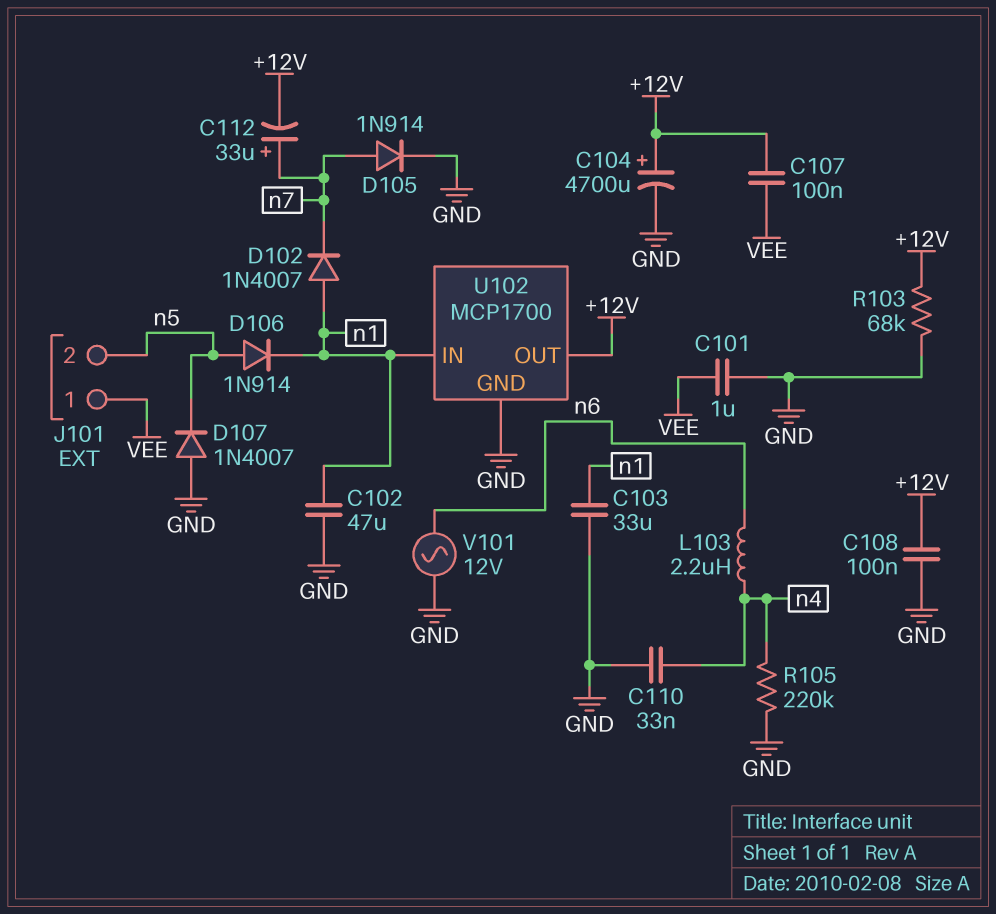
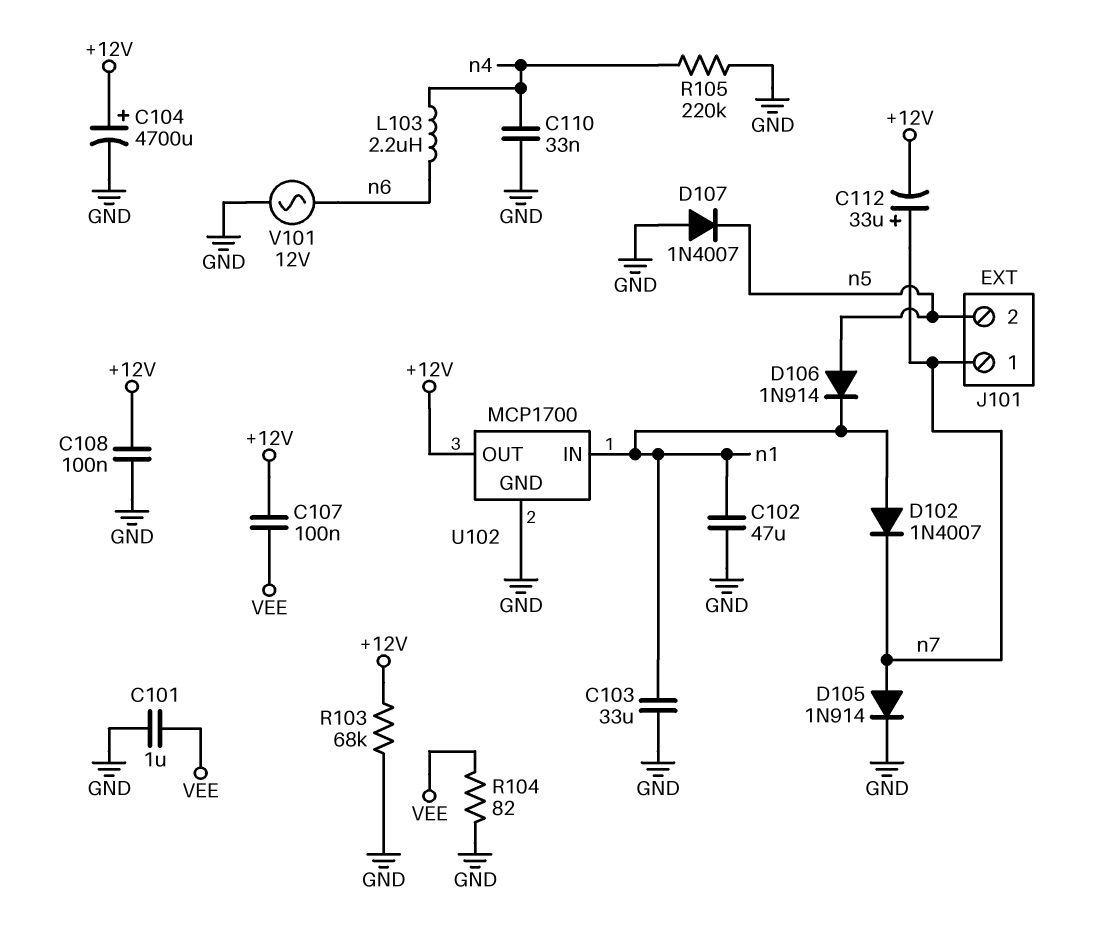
J101 pin 1: VEE -> n7
R104: none -> 82 (GND, VEE)

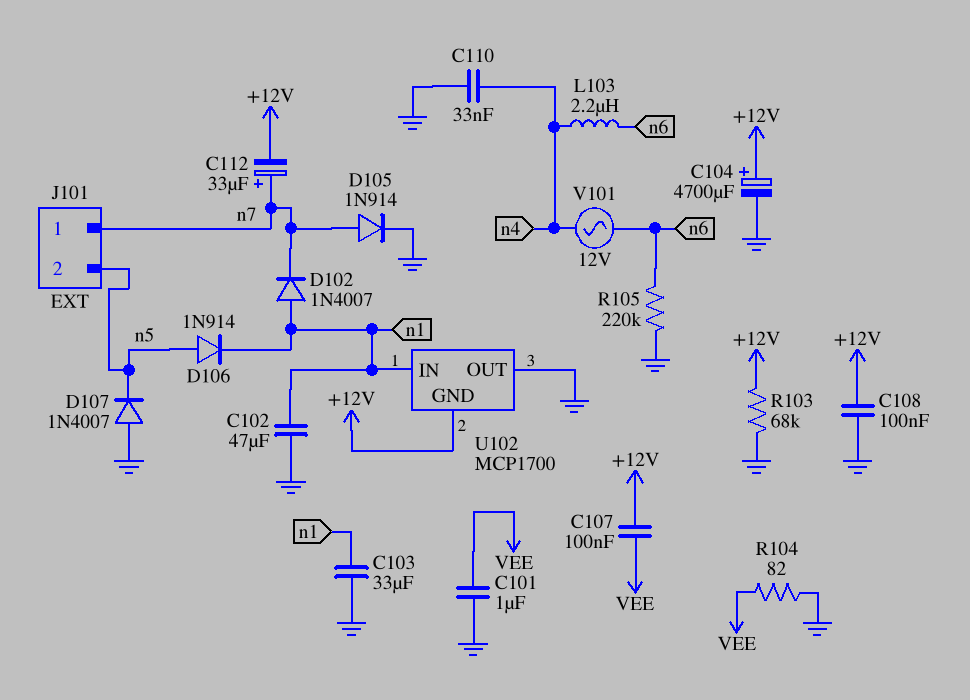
R105: 220k (GND, n4) -> 220k (GND, n6)
U102 pin GND: GND -> +12V
U102 pin OUT: +12V -> GND
V101: AC 12V (GND, n6) -> AC 12V (n4, n6)

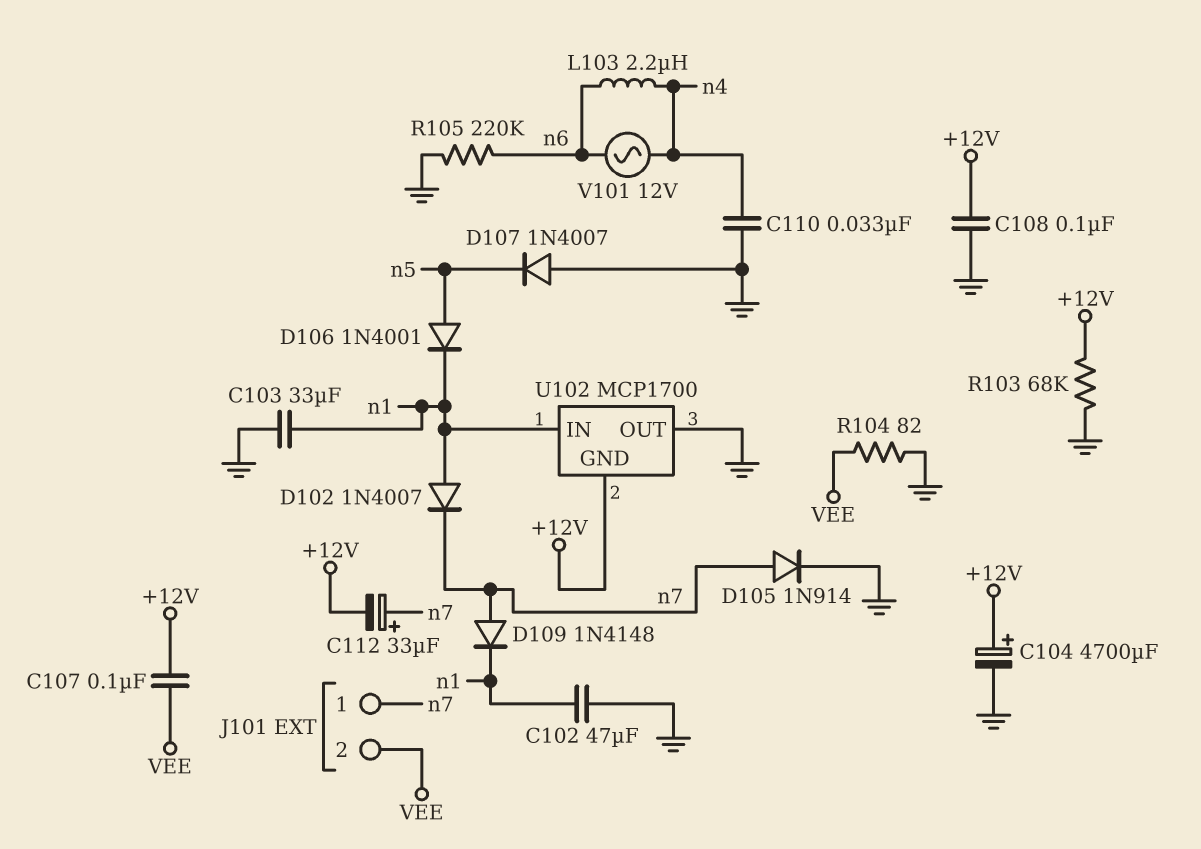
C101: 1uF (GND, VEE) -> none
D106: diode 1N914 (A n5, K n1) -> diode 1N4001 (A n5, K n1)
D109: none -> diode 1N4148 (A n7, K n1)
J101 pin 2: n5 -> VEE

